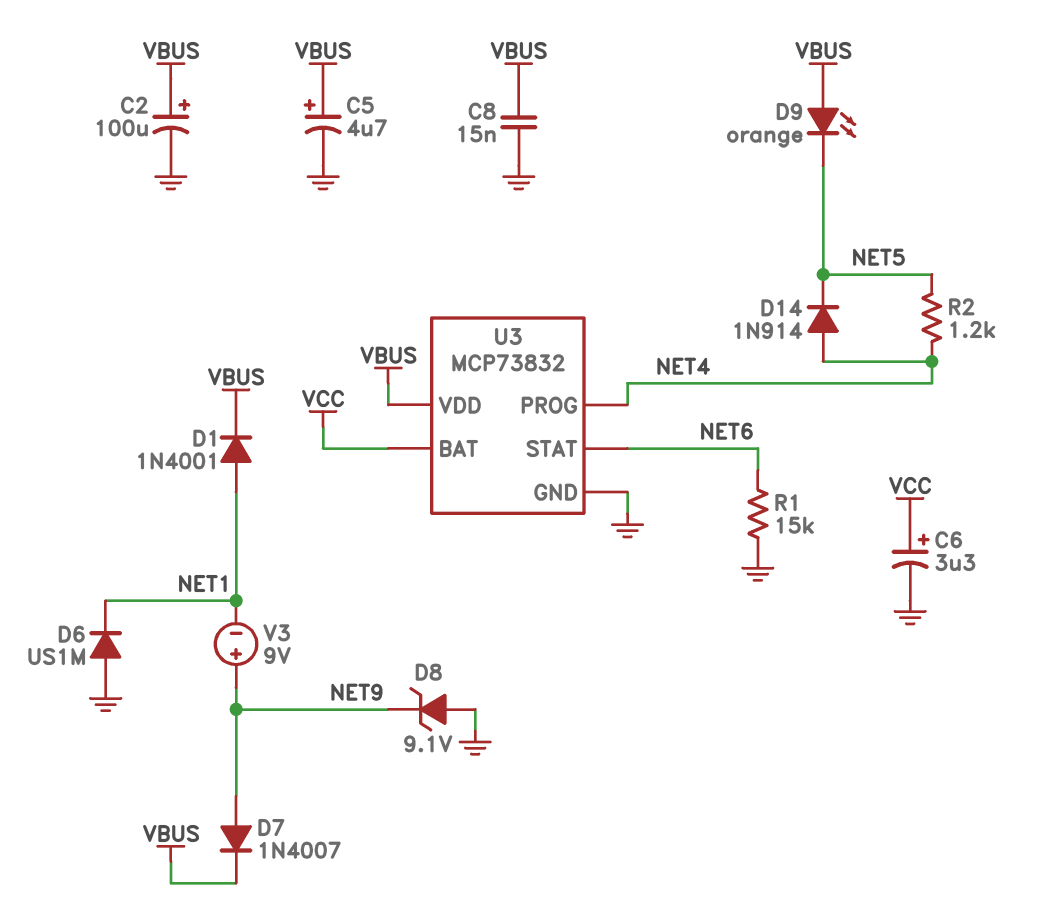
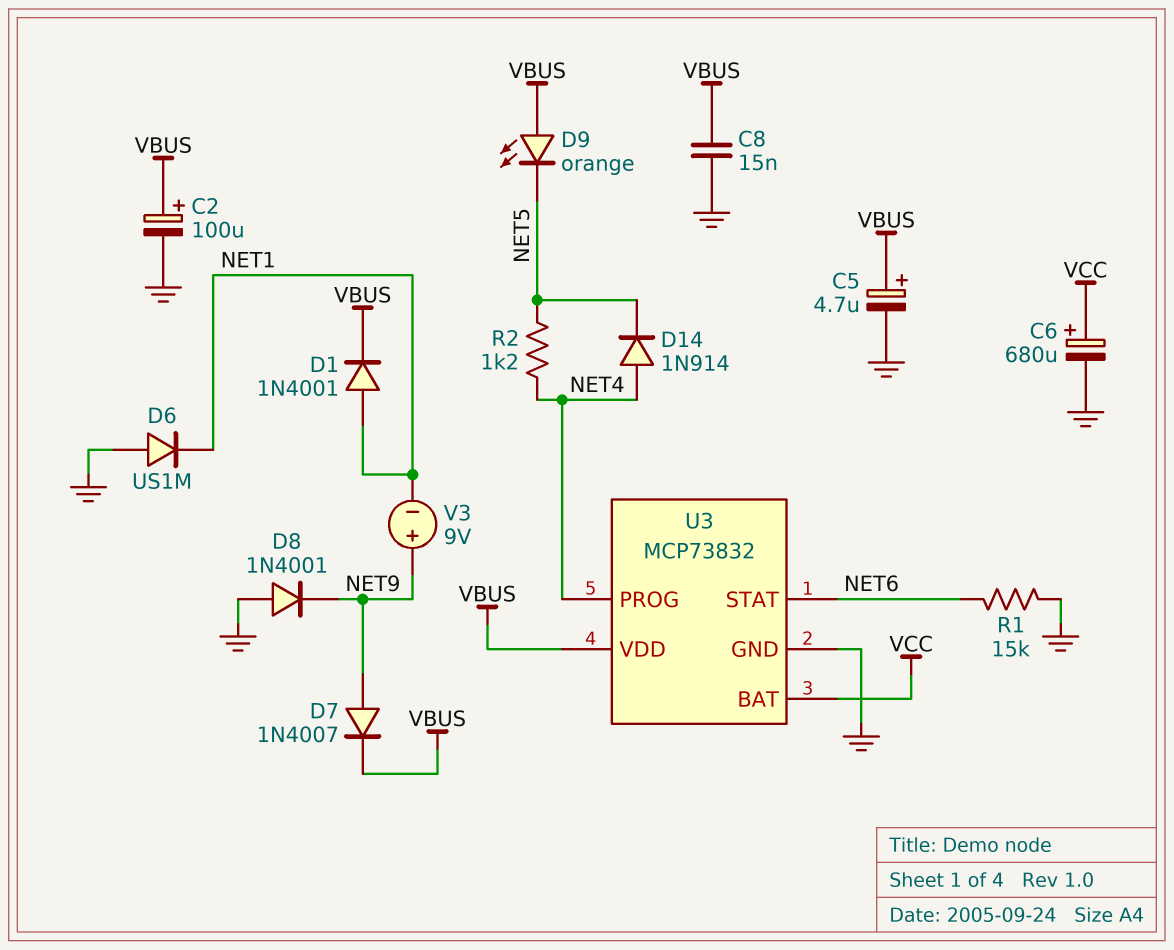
C6: 3.3uF (plus VCC, minus GND) -> 680uF (plus VCC, minus GND)
D8: zener 9.1V (A GND, K NET9) -> diode 1N4001 (A GND, K NET9)

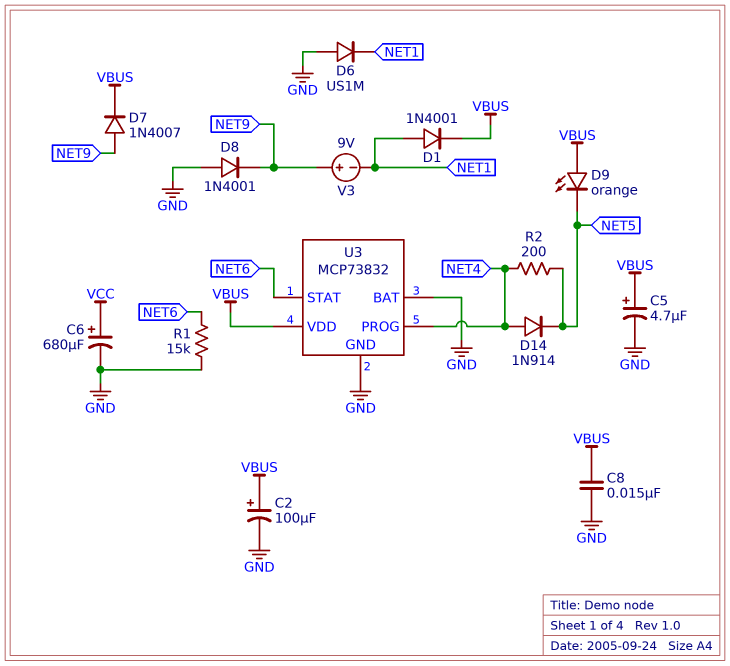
R2: 1.2k (NET4, NET5) -> 200 (NET4, NET5)
U3 pin BAT: VCC -> GND

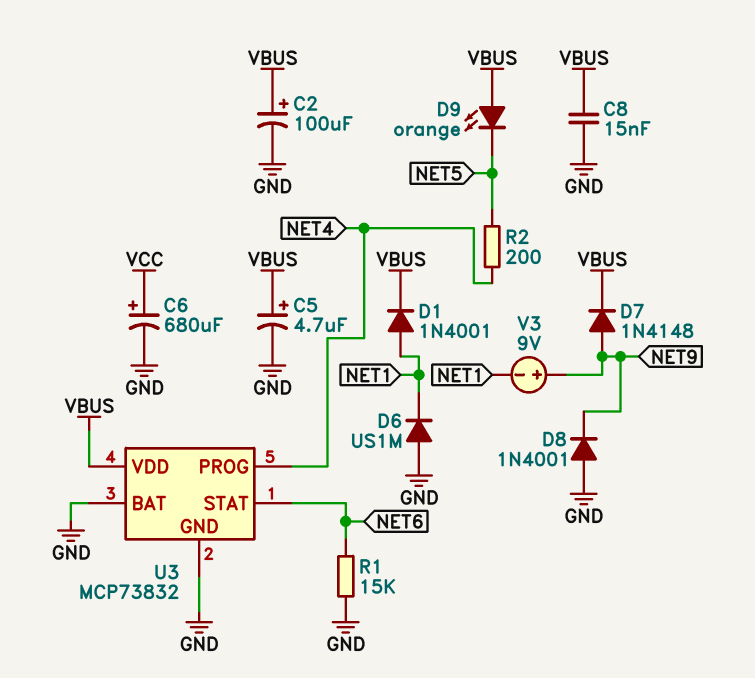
D7: diode 1N4007 (A NET9, K VBUS) -> diode 1N4148 (A NET9, K VBUS)
D14: diode 1N914 (A NET4, K NET5) -> none

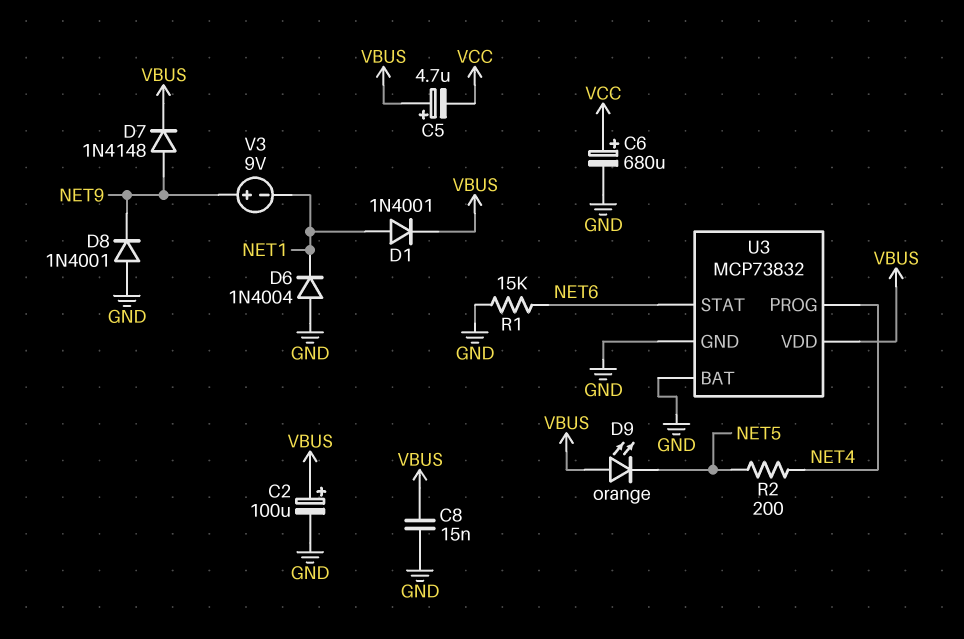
C5: 4.7uF (plus VBUS, minus GND) -> 4.7uF (plus VBUS, minus VCC)
D6: diode US1M (A GND, K NET1) -> diode 1N4004 (A GND, K NET1)

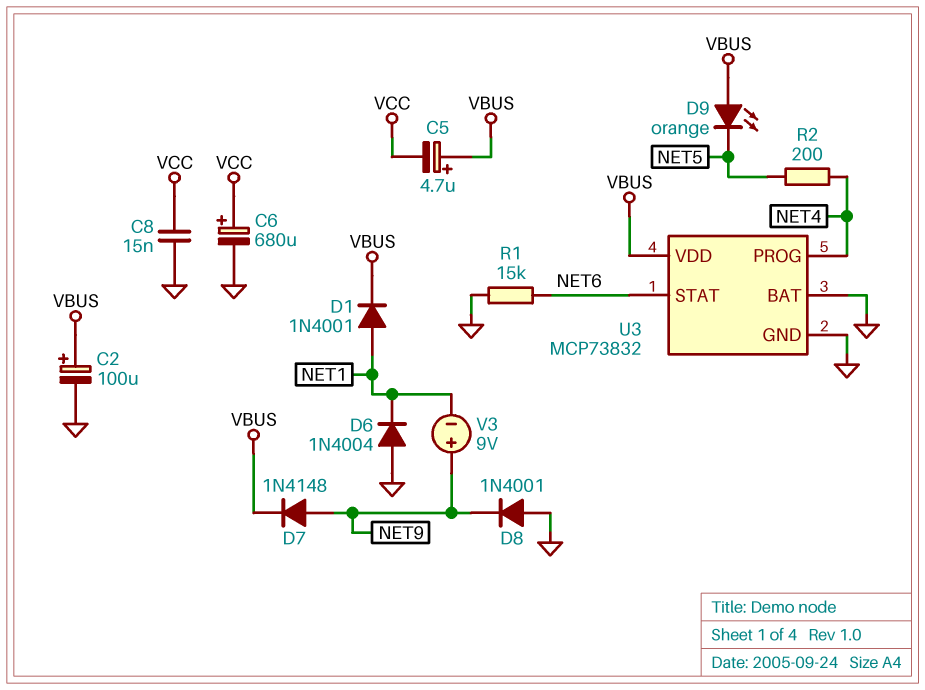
C8: 15nF (GND, VBUS) -> 15nF (GND, VCC)

